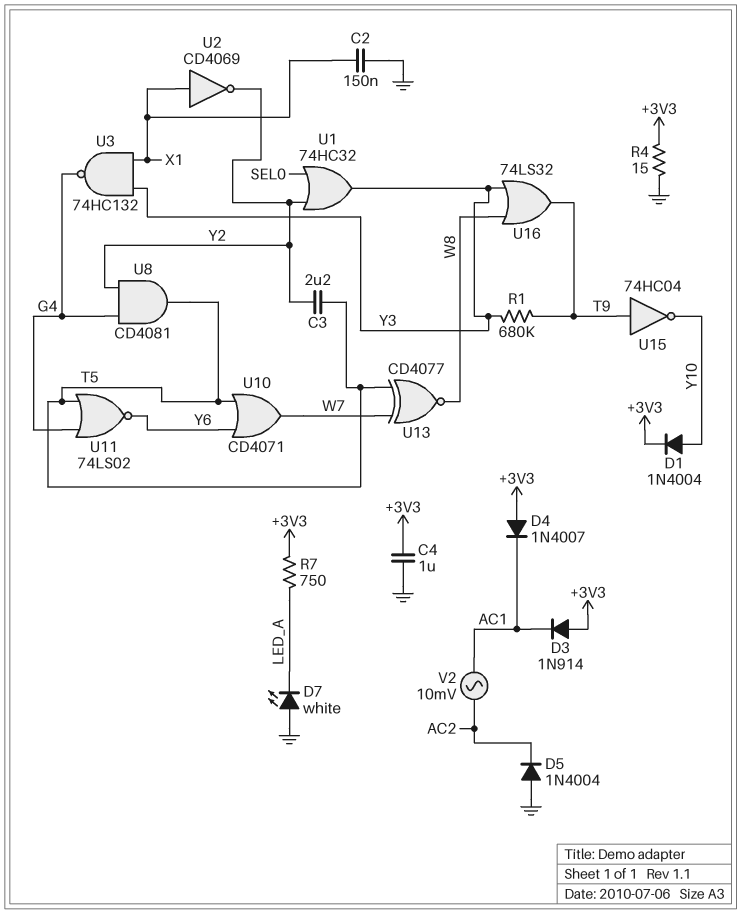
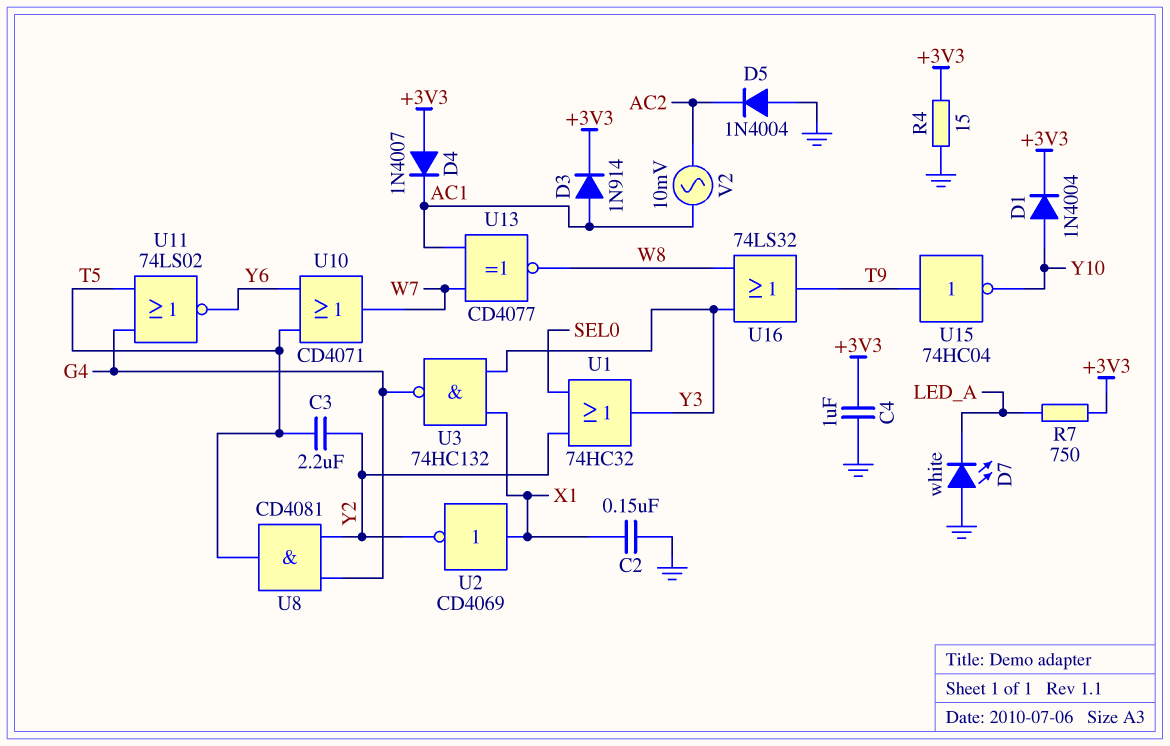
D3: diode 1N914 (A +3V3, K AC1) -> diode 1N914 (A AC1, K +3V3)
R1: 680k (T9, Y3) -> none
U13: XNOR CD4077 (in T5, in W7, out W8) -> XNOR CD4077 (in AC1, in W7, out W8)

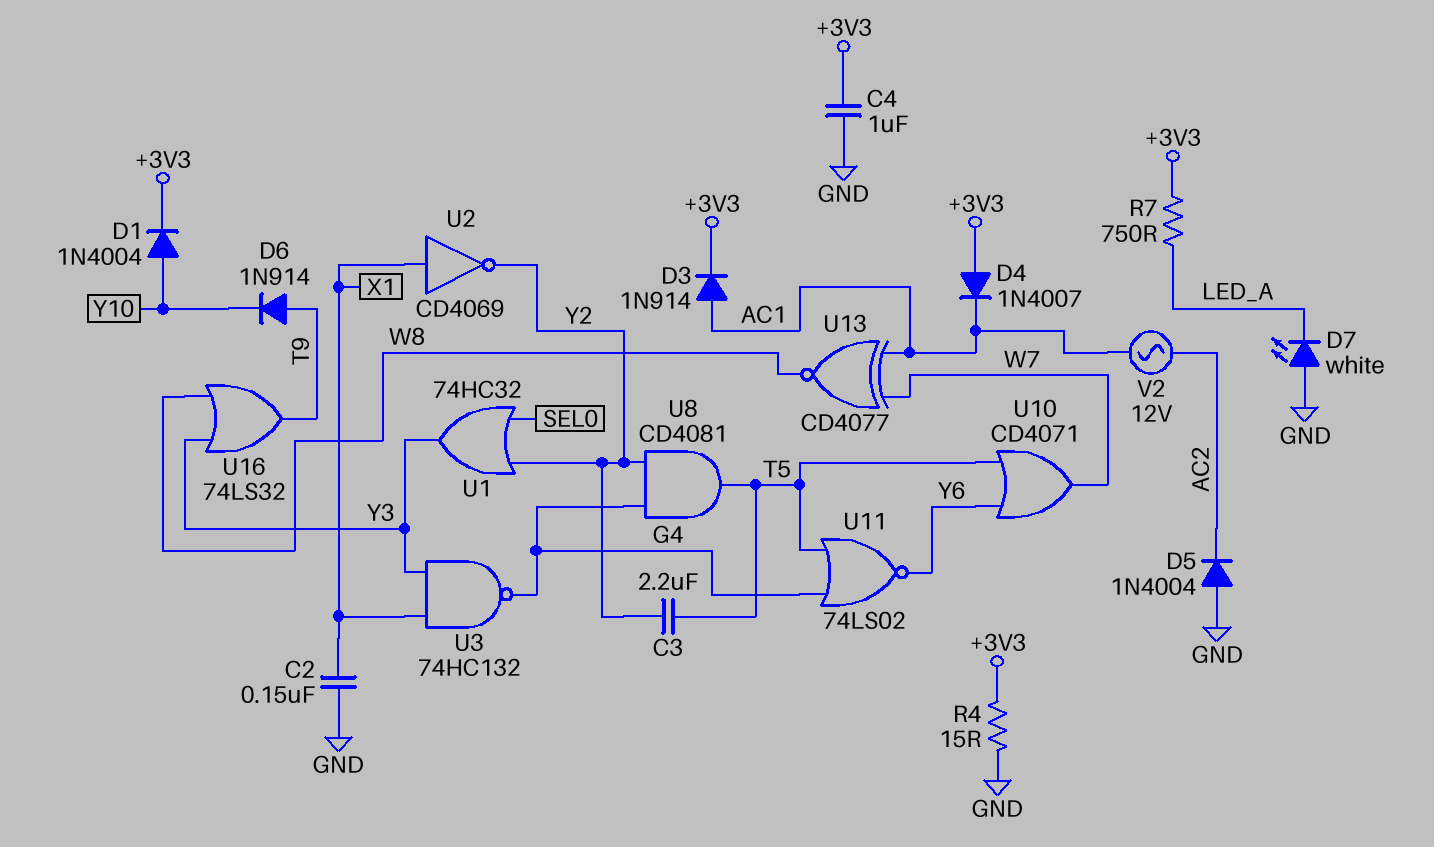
D6: none -> diode 1N914 (A T9, K Y10)
U15: NOT 74HC04 (in T9, out Y10) -> none
V2: AC 10mV (AC1, AC2) -> AC 12V (AC1, AC2)

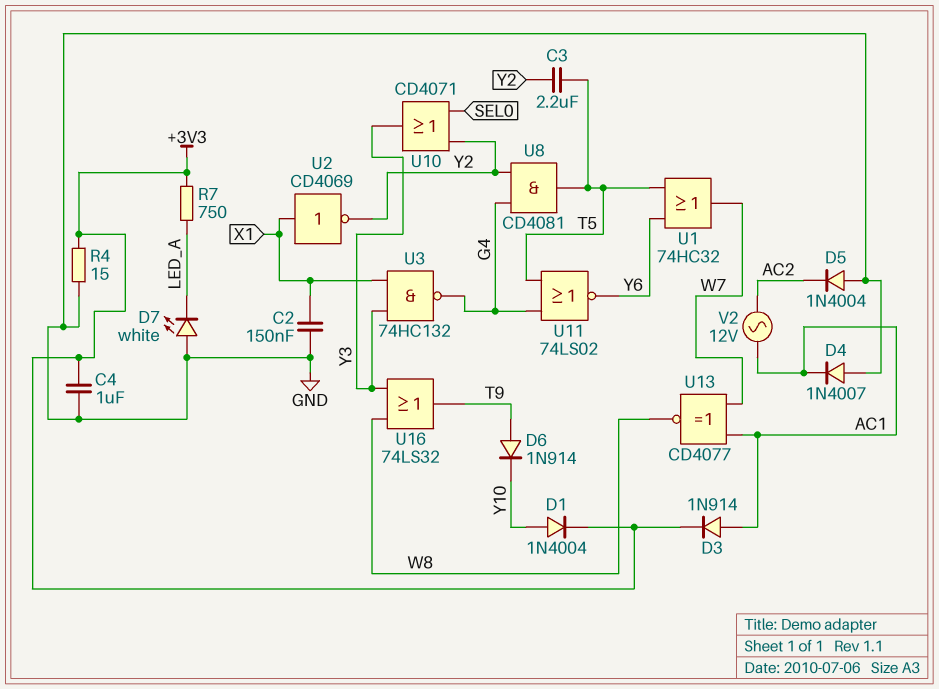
D4: diode 1N4007 (A +3V3, K AC1) -> diode 1N4007 (A GND, K AC1)
U1: OR 74HC32 (in SEL0, in Y2, out Y3) -> OR 74HC32 (in T5, in Y6, out W7)
U10: OR CD4071 (in T5, in Y6, out W7) -> OR CD4071 (in SEL0, in Y2, out Y3)

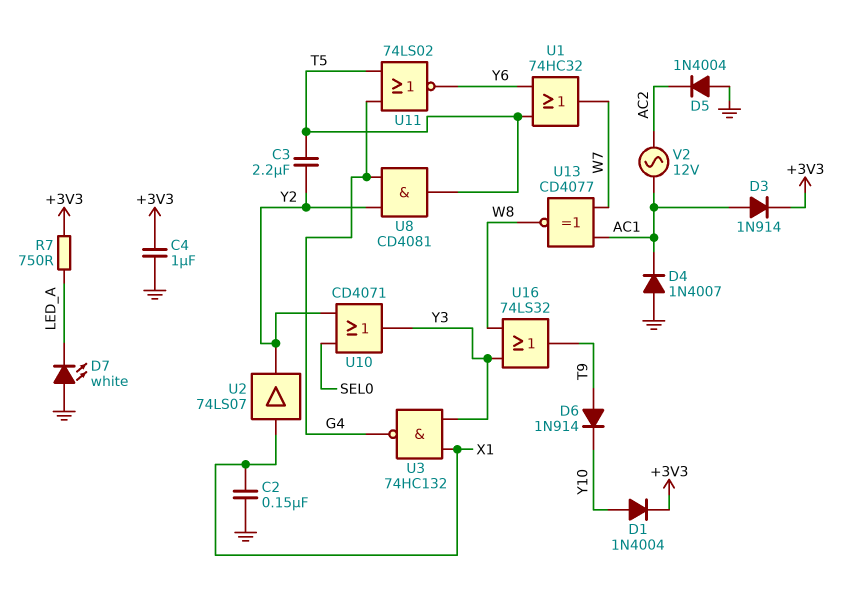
R4: 15 (+3V3, GND) -> none
U2: NOT CD4069 (in X1, out Y2) -> buffer 74LS07 (in X1, out Y2)

